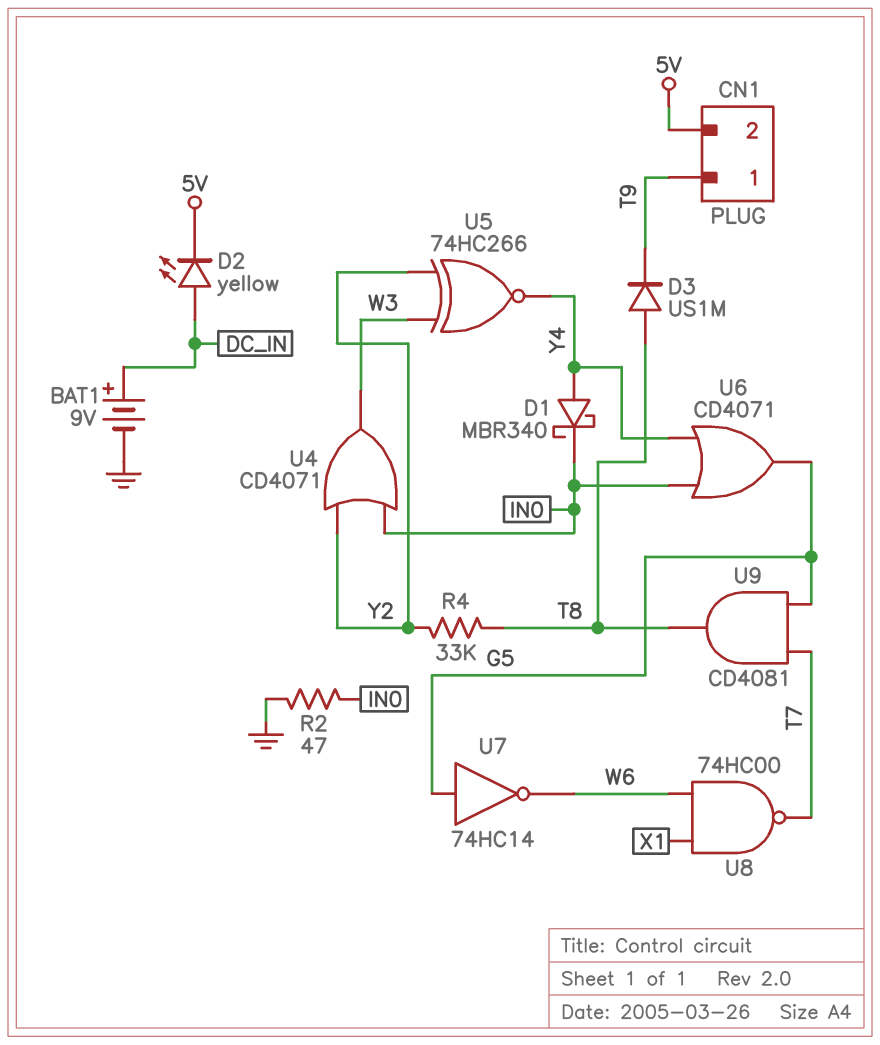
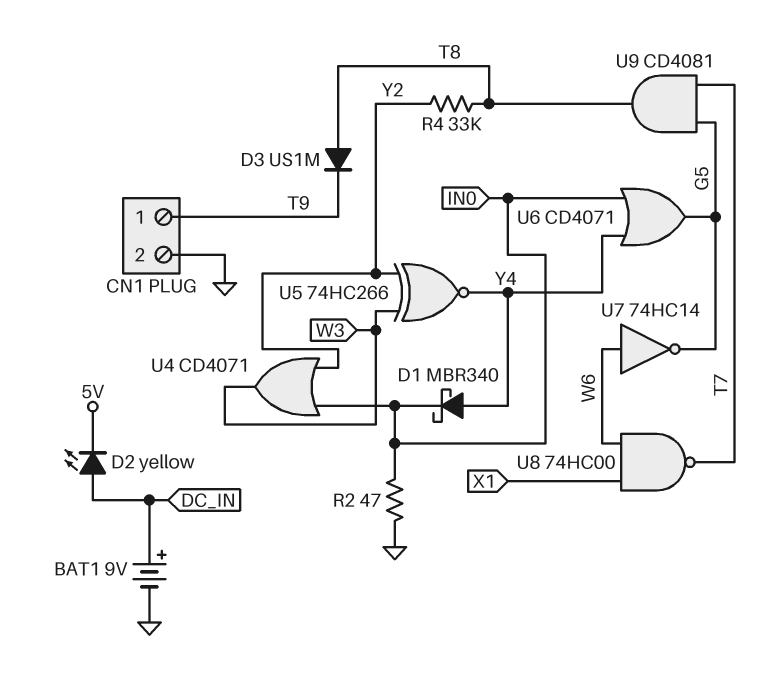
CN1 pin 2: 5V -> GND
U7: NOT 74HC14 (in G5, out W6) -> NOT 74HC14 (in W6, out G5)

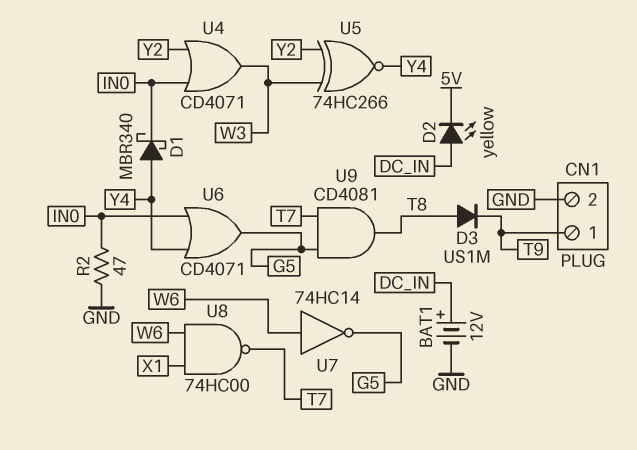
BAT1: 9V (plus DC_IN, minus GND) -> 12V (plus DC_IN, minus GND)
R4: 33k (T8, Y2) -> none

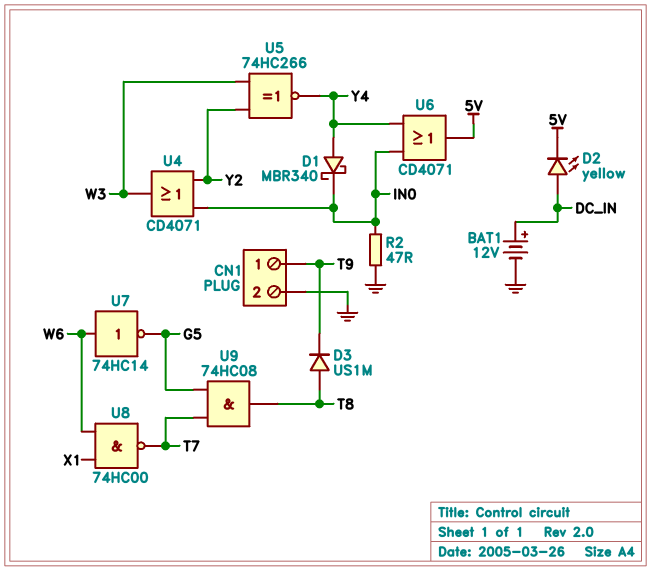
U6: OR CD4071 (in IN0, in Y4, out G5) -> OR CD4071 (in IN0, in Y4, out 5V)
U9: AND CD4081 (in G5, in T7, out T8) -> AND 74HC08 (in G5, in T7, out T8)

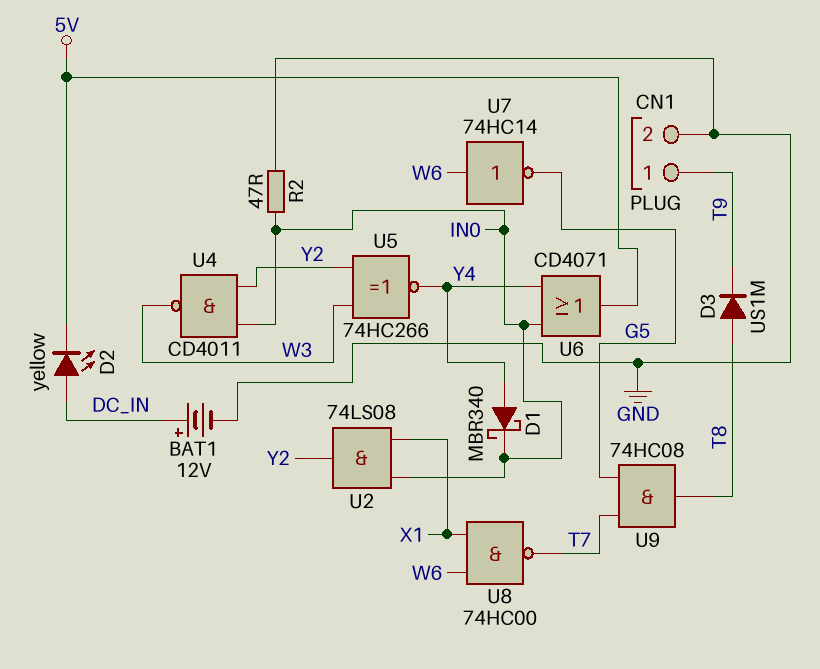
U2: none -> AND 74LS08 (in IN0, in X1, out Y2)
U4: OR CD4071 (in IN0, in Y2, out W3) -> NAND CD4011 (in IN0, in Y2, out W3)

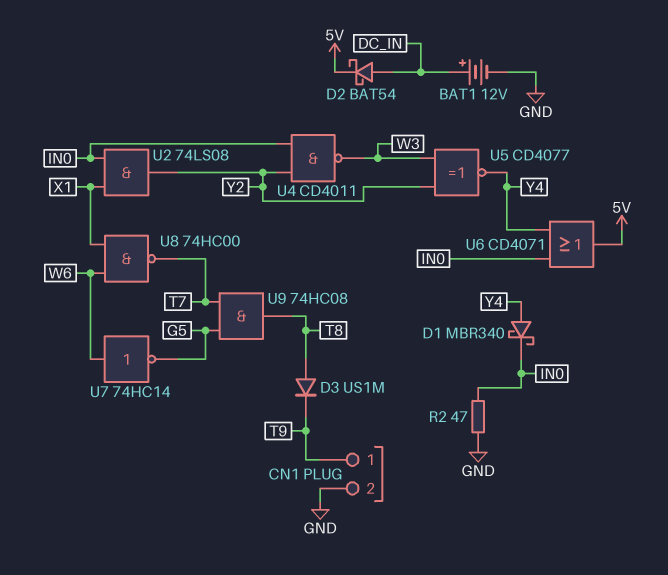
D2: LED yellow (A DC_IN, K 5V) -> schottky BAT54 (A DC_IN, K 5V)
U5: XNOR 74HC266 (in W3, in Y2, out Y4) -> XNOR CD4077 (in W3, in Y2, out Y4)

